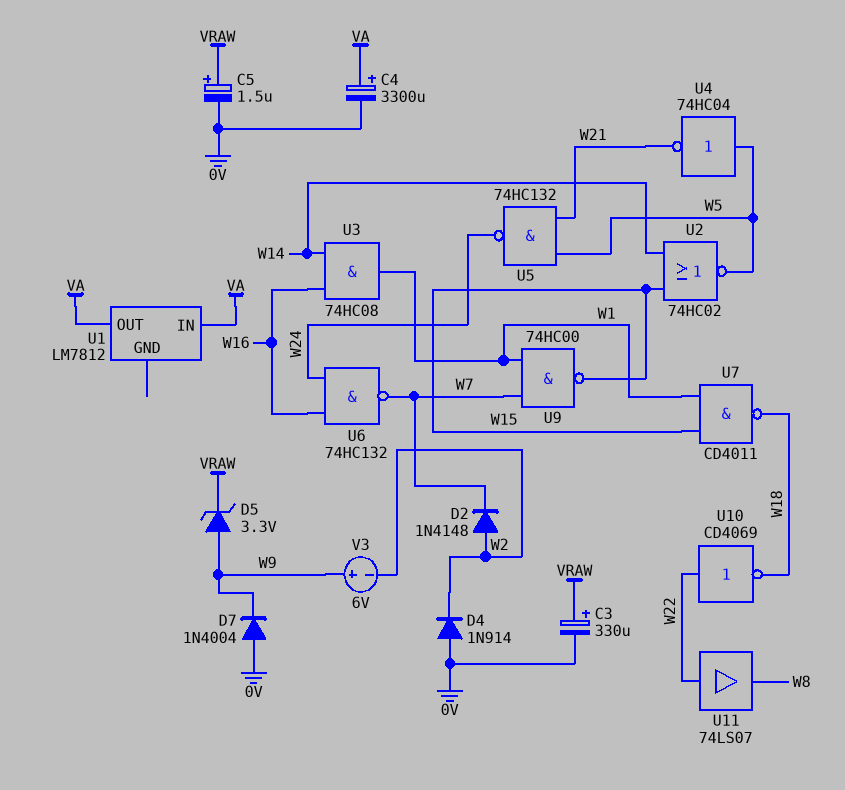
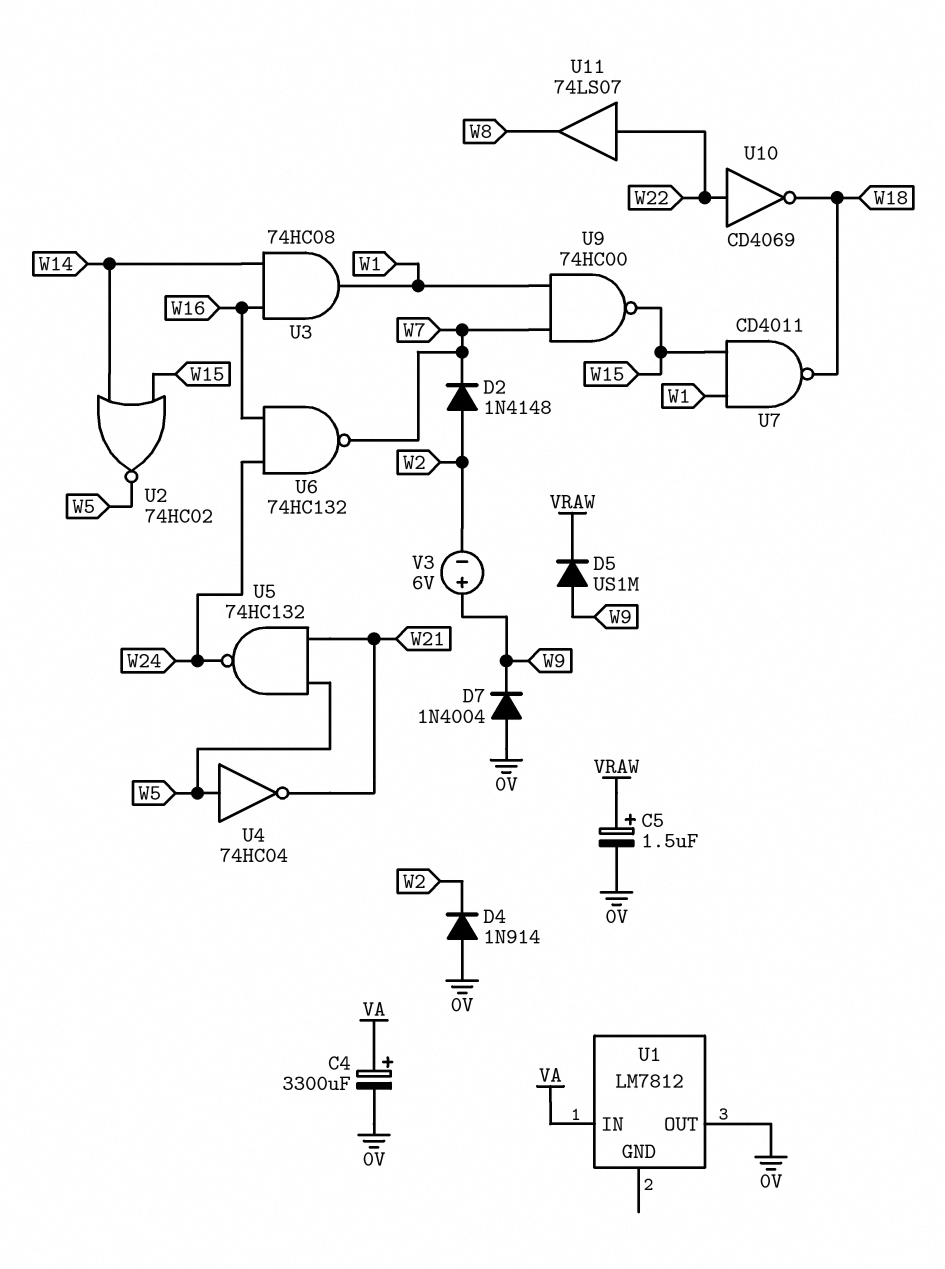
C3: 330uF (plus VRAW, minus 0V) -> none
D5: zener 3.3V (A W9, K VRAW) -> diode US1M (A W9, K VRAW)
U1 pin OUT: VA -> 0V

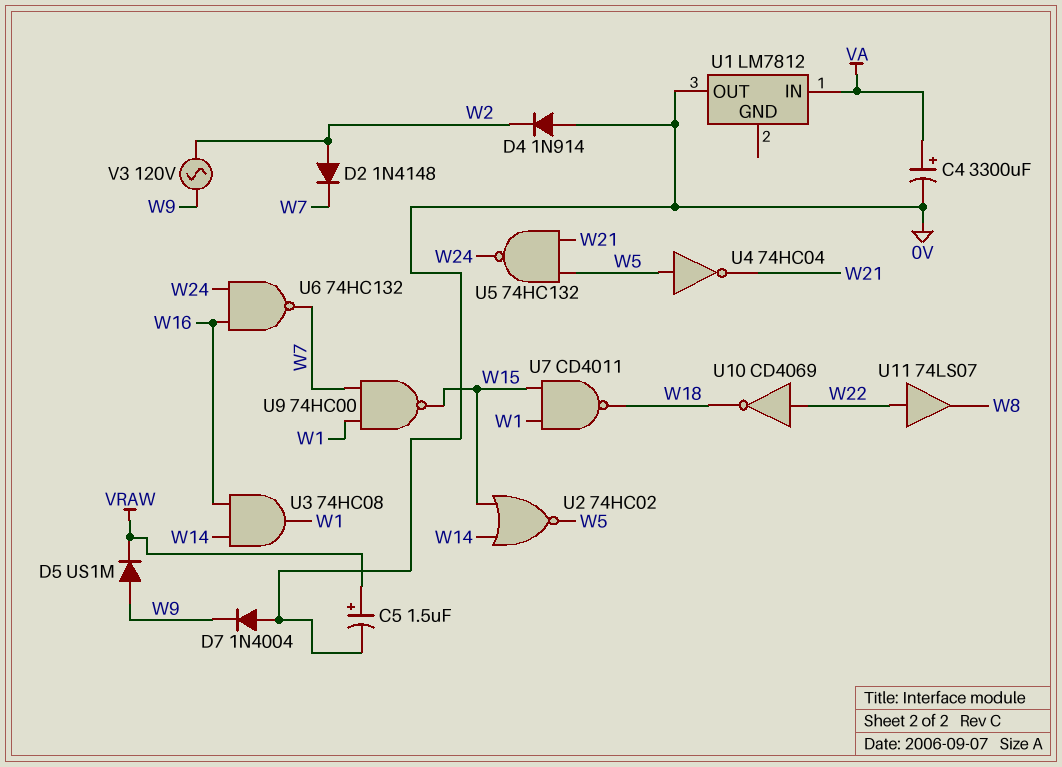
V3: 6V (plus W9, minus W2) -> AC 120V (W2, W9)

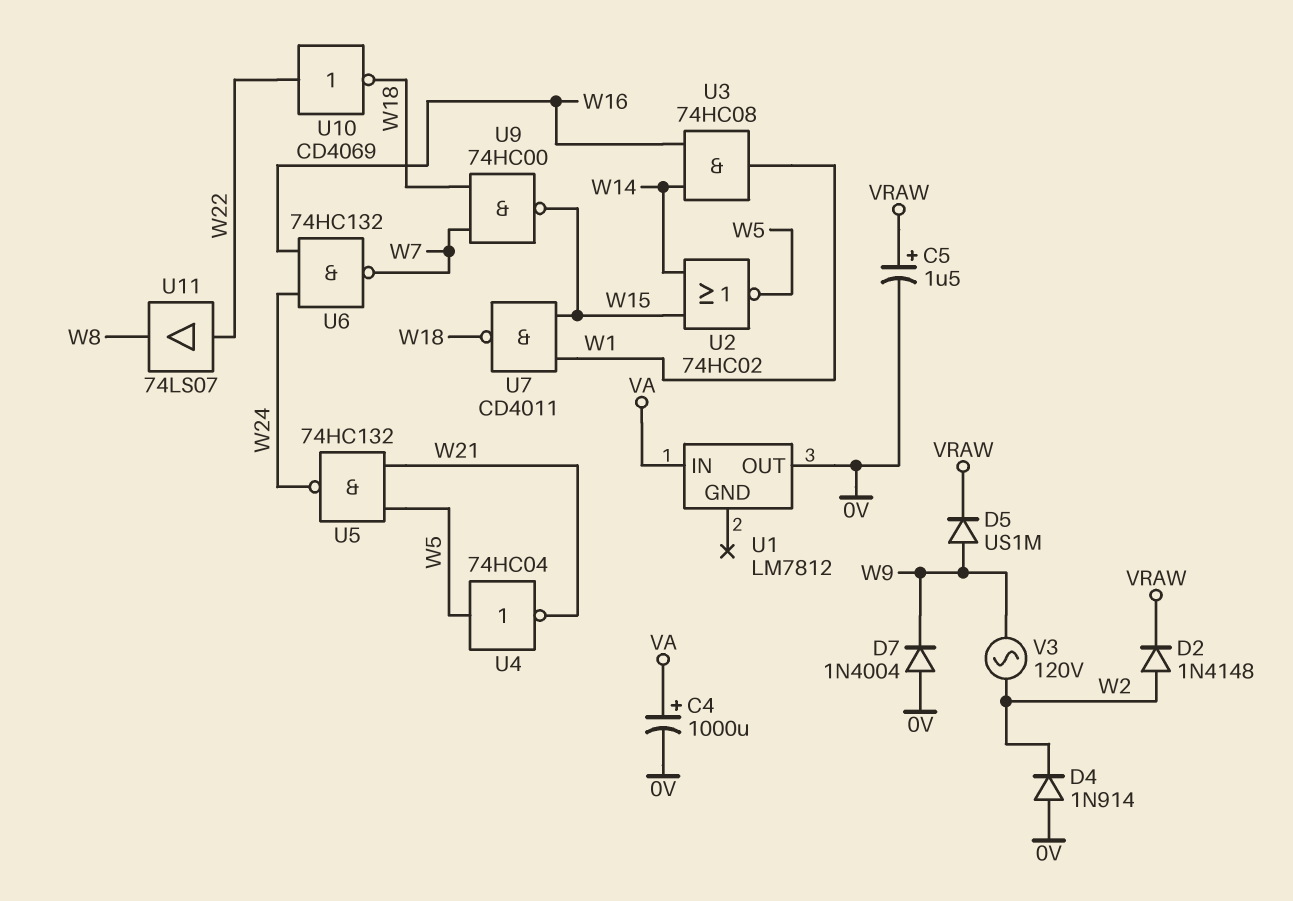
C4: 3300uF (plus VA, minus 0V) -> 1000uF (plus VA, minus 0V)
D2: diode 1N4148 (A W2, K W7) -> diode 1N4148 (A W2, K VRAW)
U9: NAND 74HC00 (in W1, in W7, out W15) -> NAND 74HC00 (in W7, in W18, out W15)

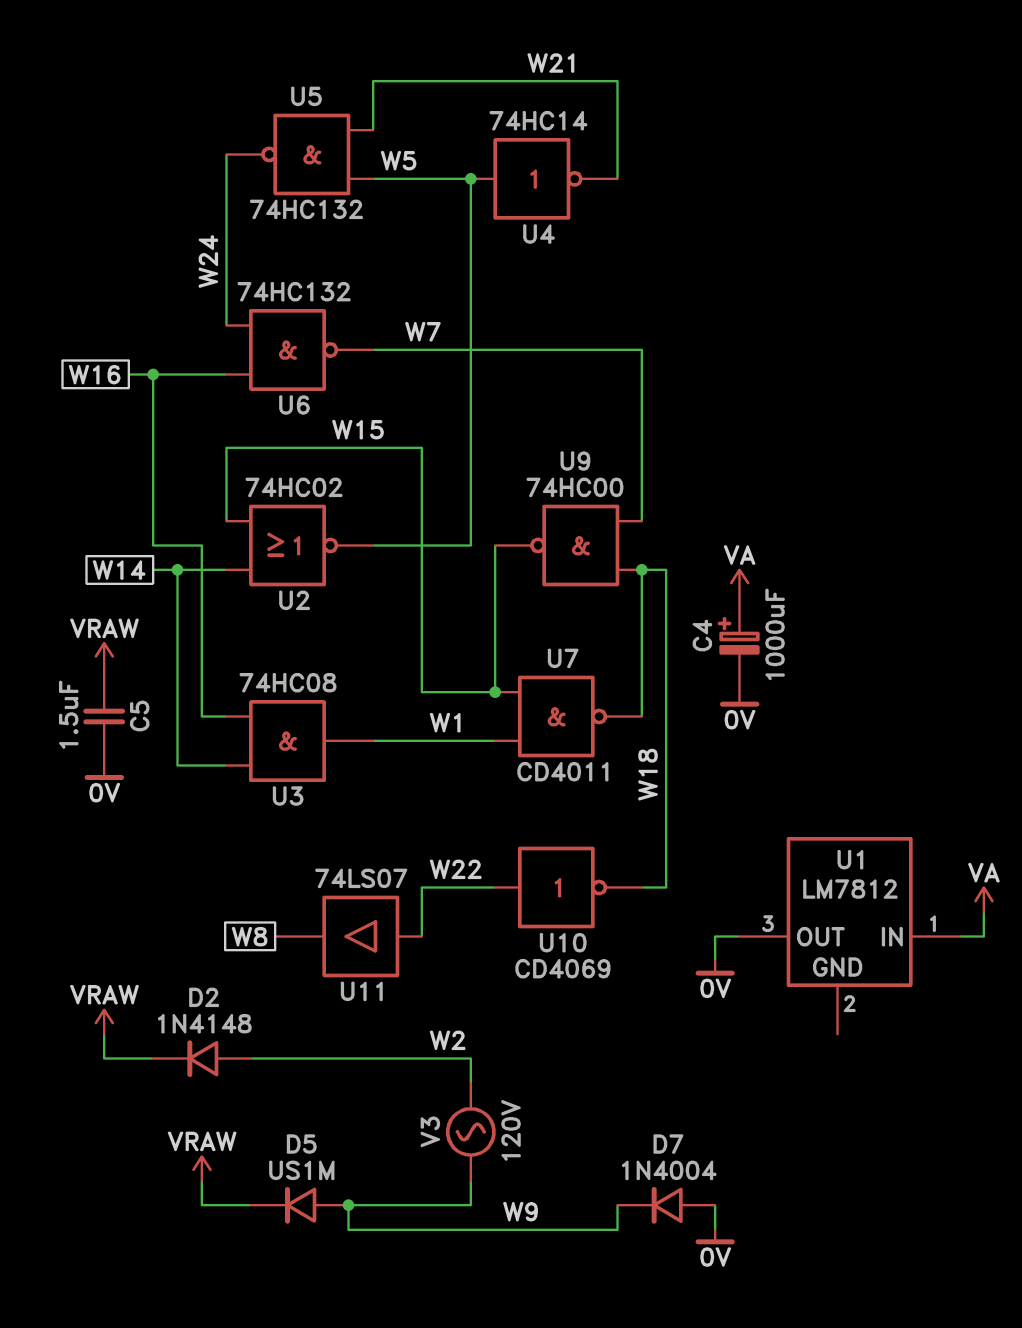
C5: 1.5uF (plus VRAW, minus 0V) -> 1.5uF (0V, VRAW)
D4: diode 1N914 (A 0V, K W2) -> none
U4: NOT 74HC04 (in W5, out W21) -> NOT 74HC14 (in W5, out W21)

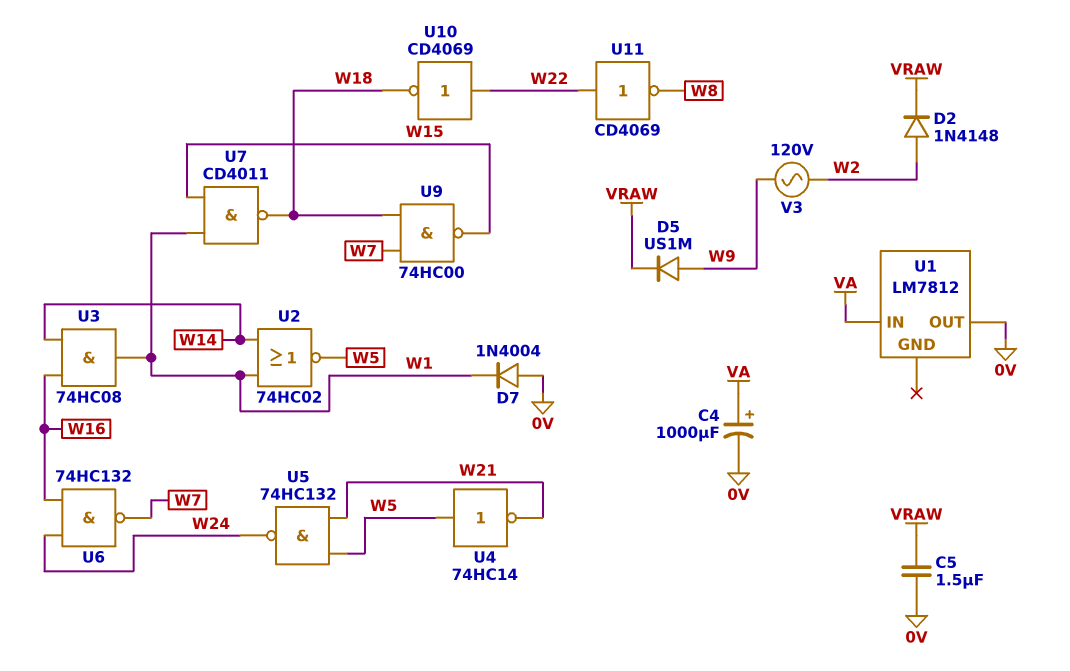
D7: diode 1N4004 (A 0V, K W9) -> diode 1N4004 (A 0V, K W1)
U2: NOR 74HC02 (in W14, in W15, out W5) -> NOR 74HC02 (in W1, in W14, out W5)
U11: buffer 74LS07 (in W22, out W8) -> NOT CD4069 (in W22, out W8)

